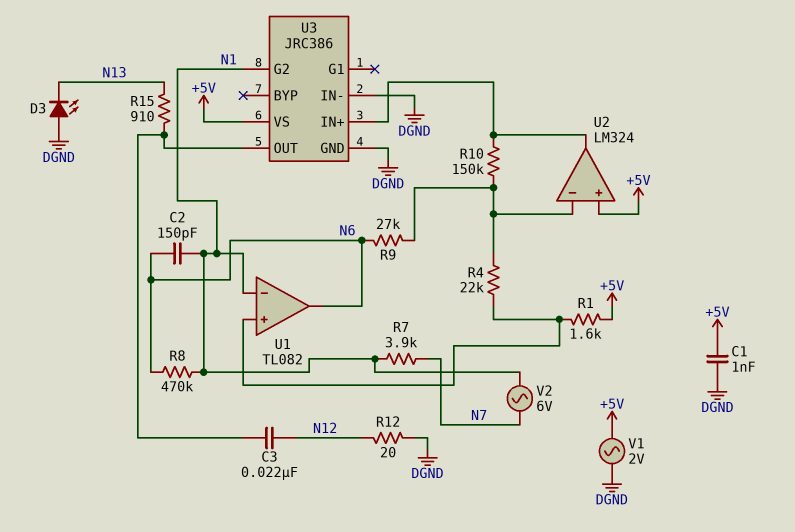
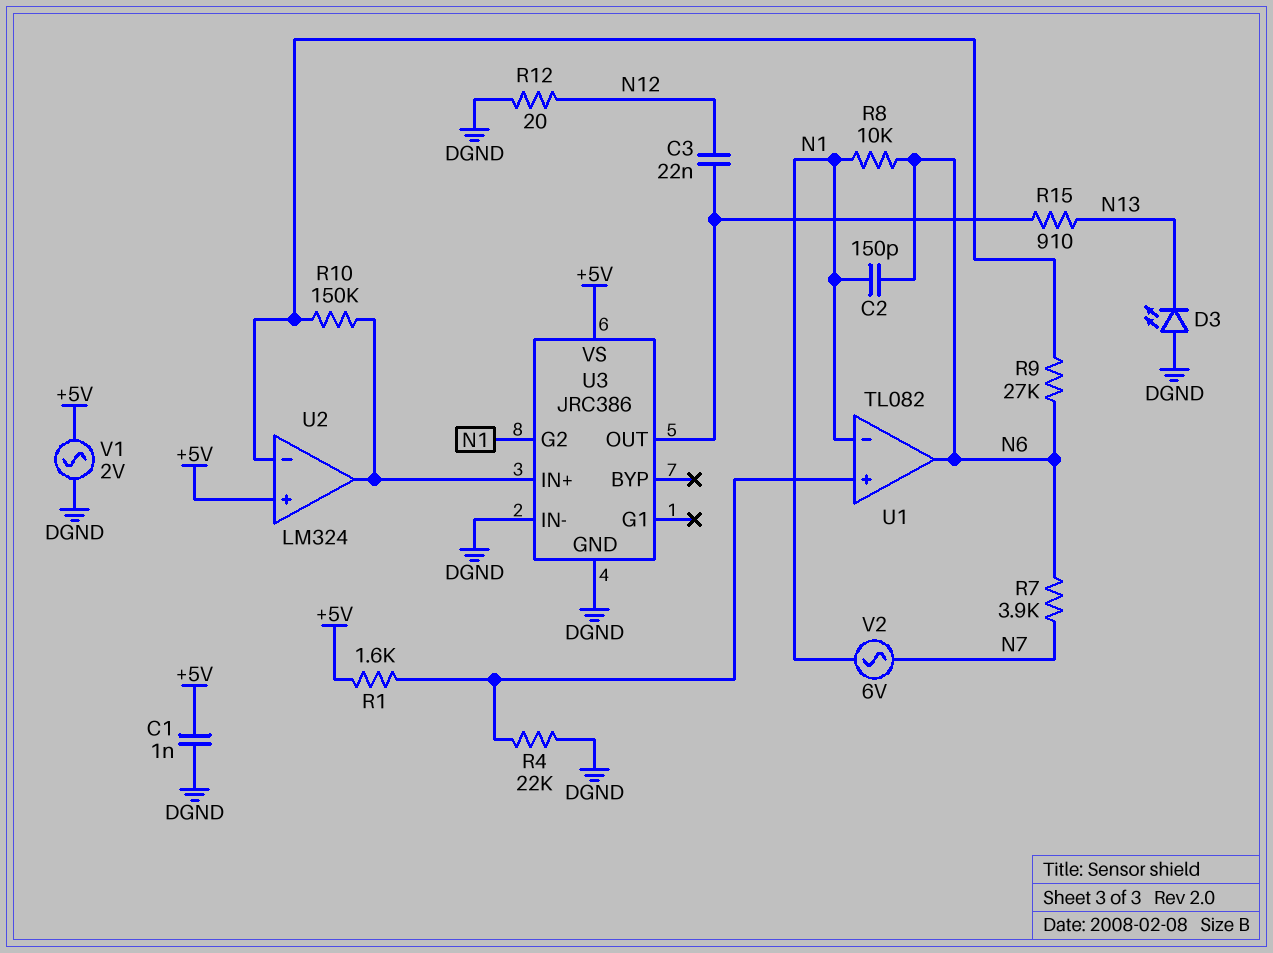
R4: 22k (U1/in+, U2/in-) -> 22k (DGND, U1/in+)
R7: 3.9k (N1, N7) -> 3.9k (N6, N7)
R8: 470k (N1, N6) -> 10k (N1, N6)

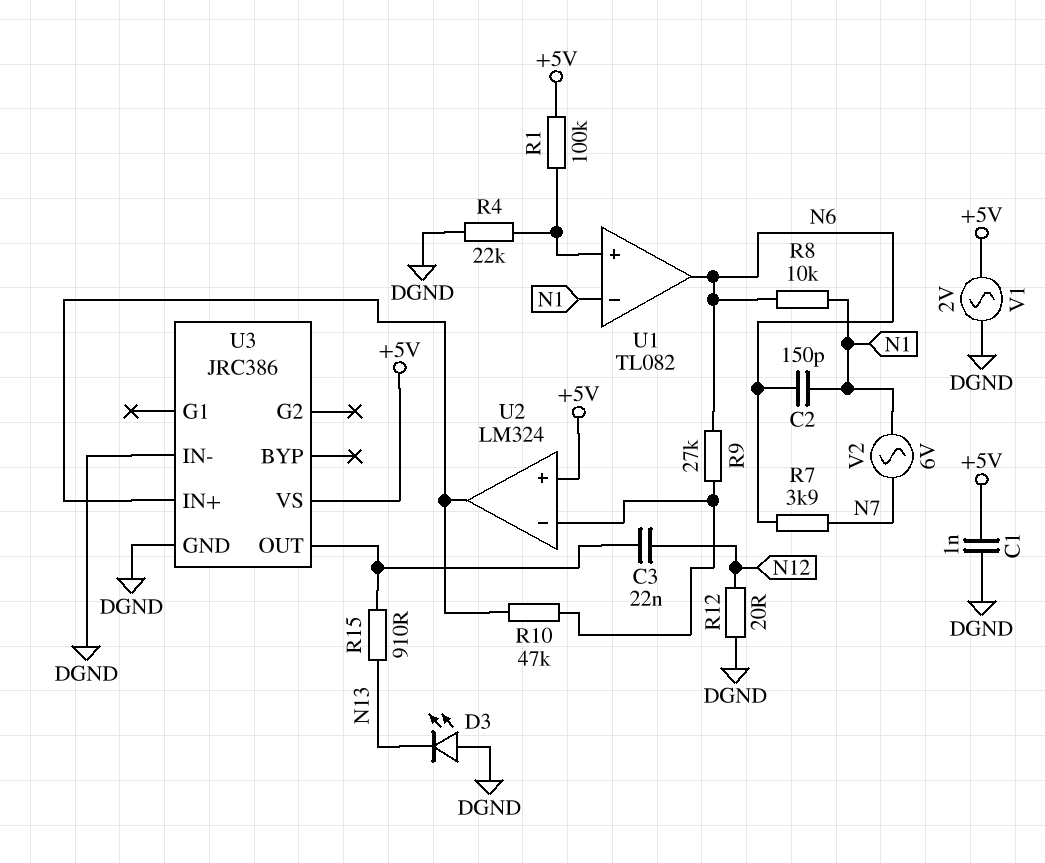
R1: 1.6k (+5V, U1/in+) -> 100k (+5V, U1/in+)
R10: 150k (U2/in-, U2/out) -> 47k (U2/in-, U2/out)
U3 pin G2: N1 -> none

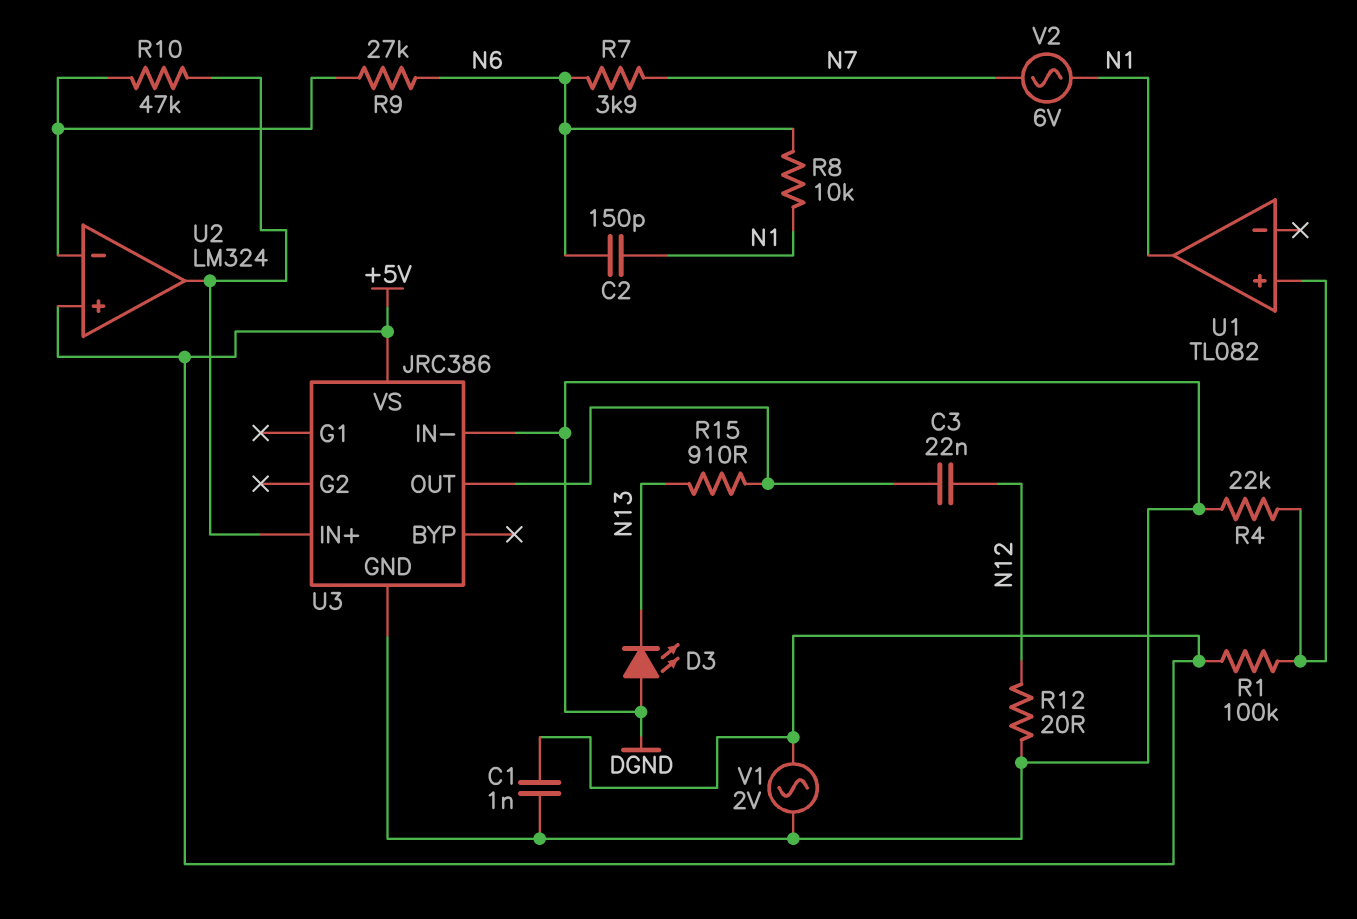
U1 pin in-: N1 -> none
U1 pin out: N6 -> N1

